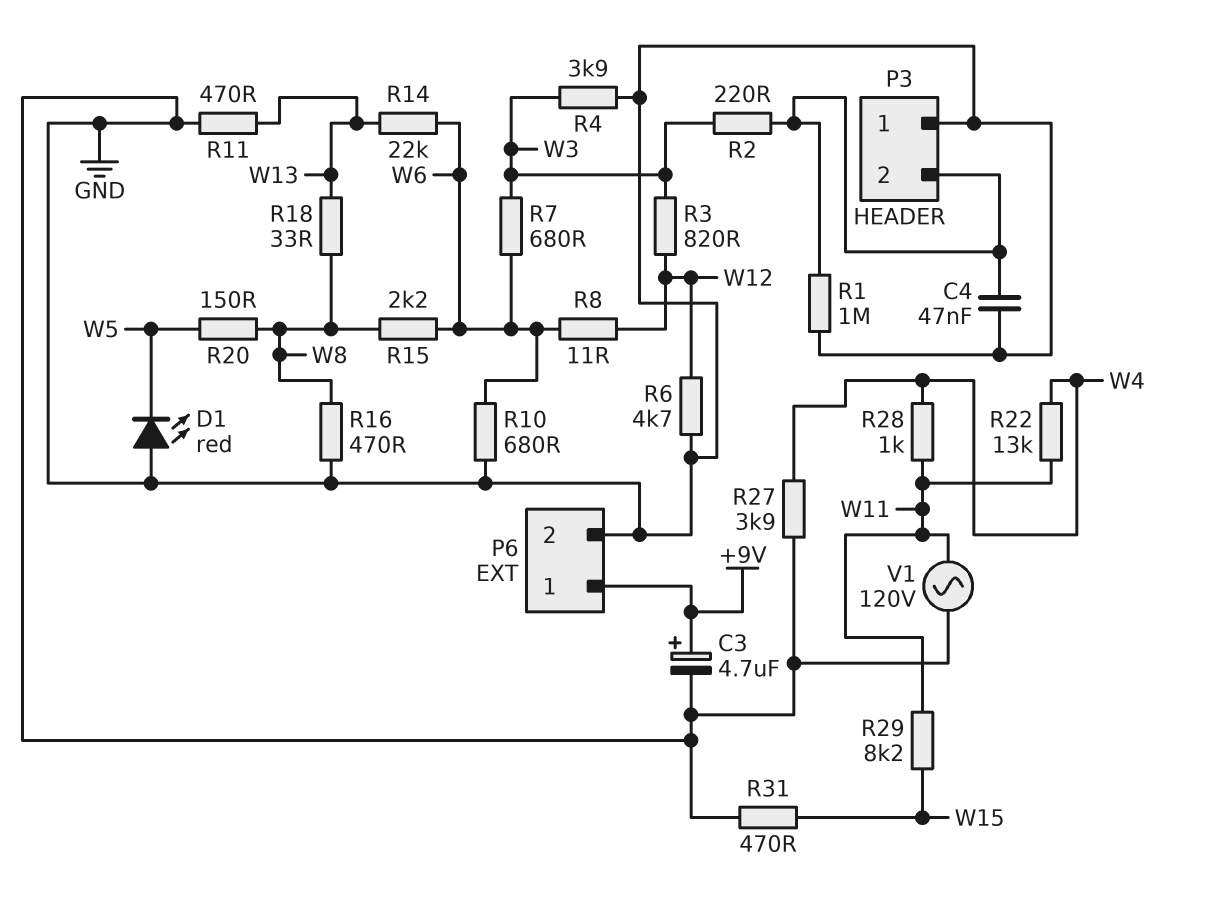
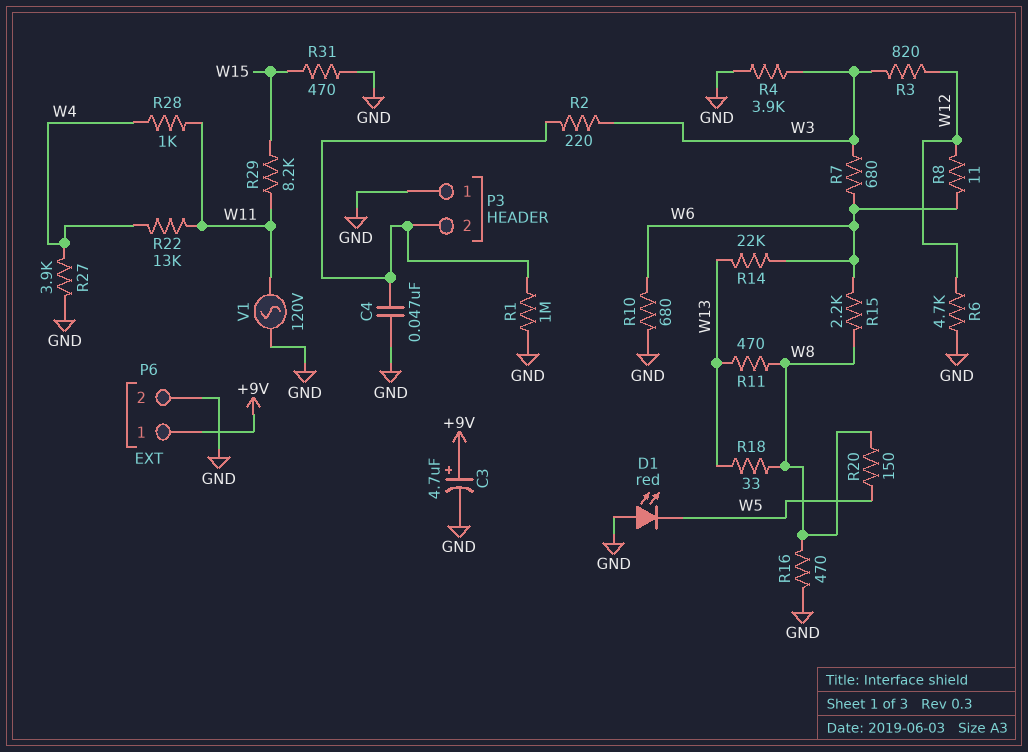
R11: 470 (GND, W13) -> 470 (W8, W13)

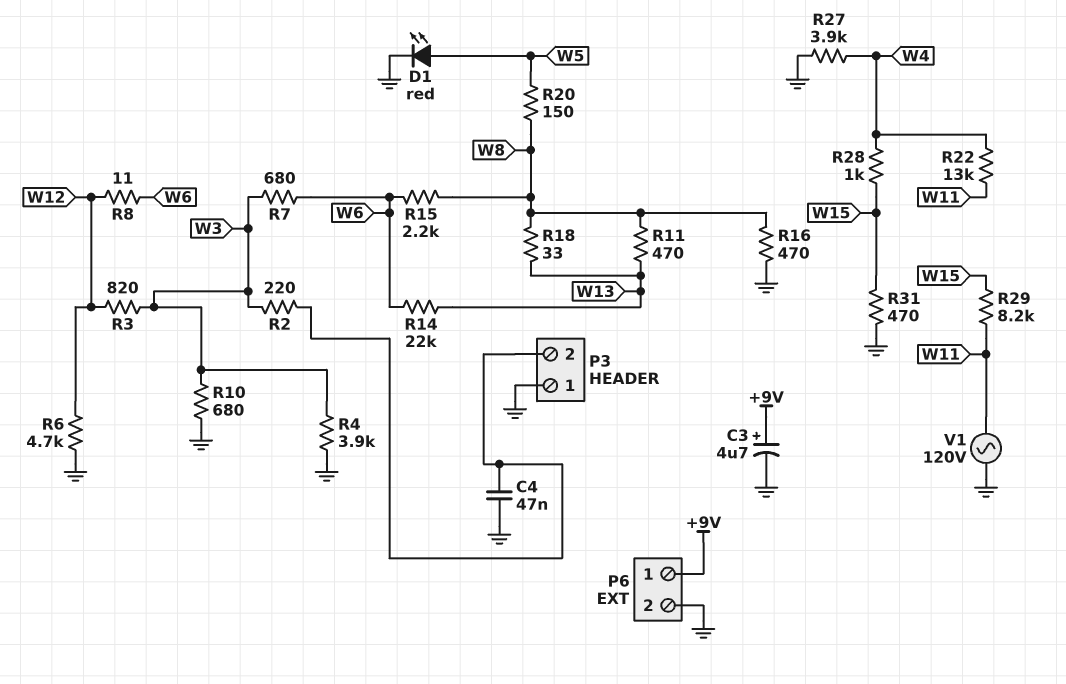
D1: LED red (A GND, K W5) -> LED red (A W5, K GND)
R1: 1M (GND, P3/2) -> none
R10: 680 (GND, W6) -> 680 (GND, W3)
R28: 1k (W4, W11) -> 1k (W4, W15)

